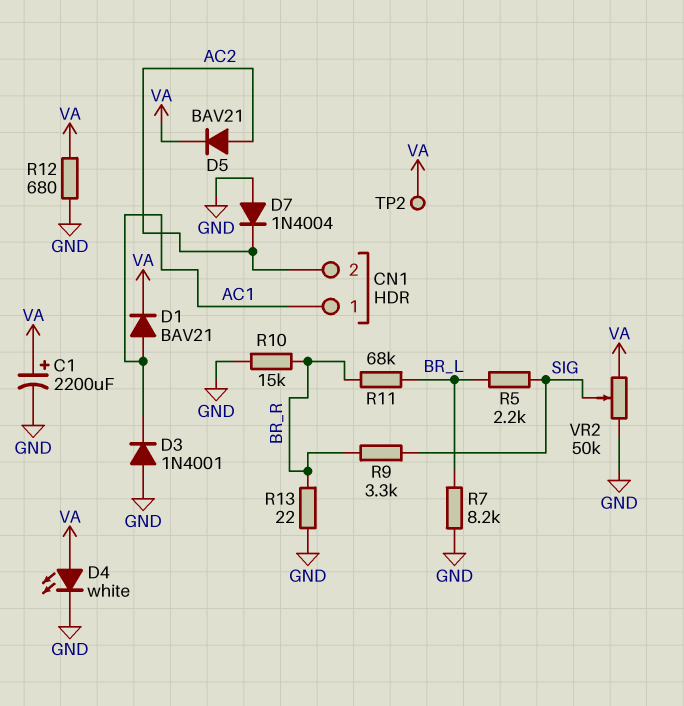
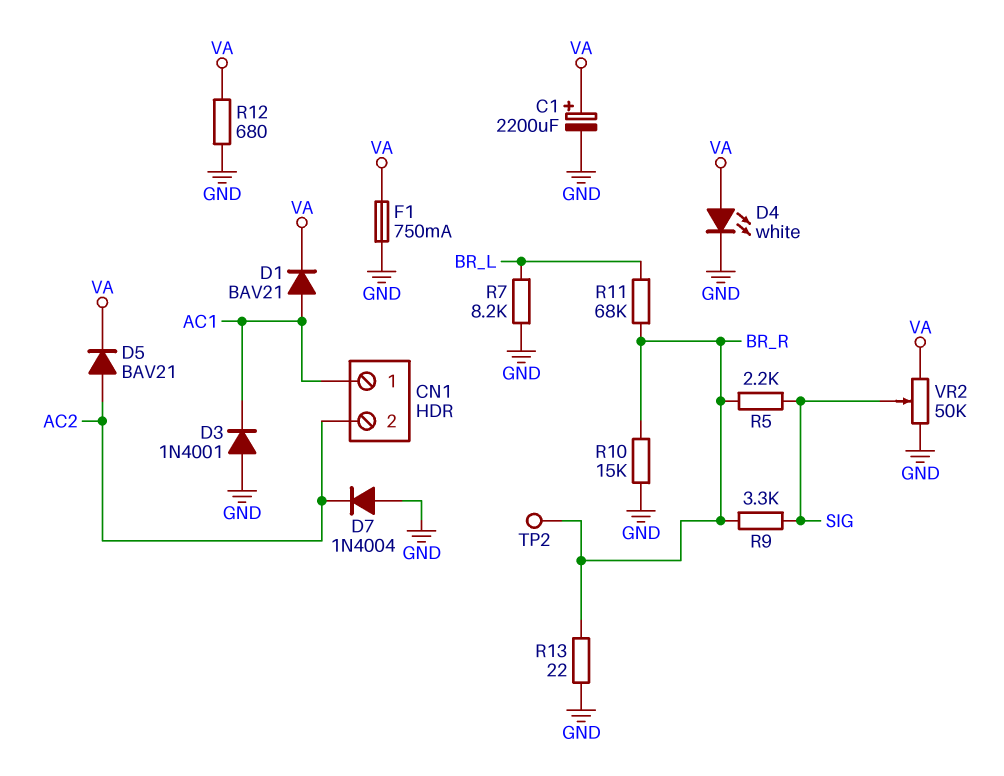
F1: none -> 750mA (GND, VA)
R5: 2.2k (BR_L, SIG) -> 2.2k (BR_R, SIG)
TP2: test point (VA) -> test point (BR_R)

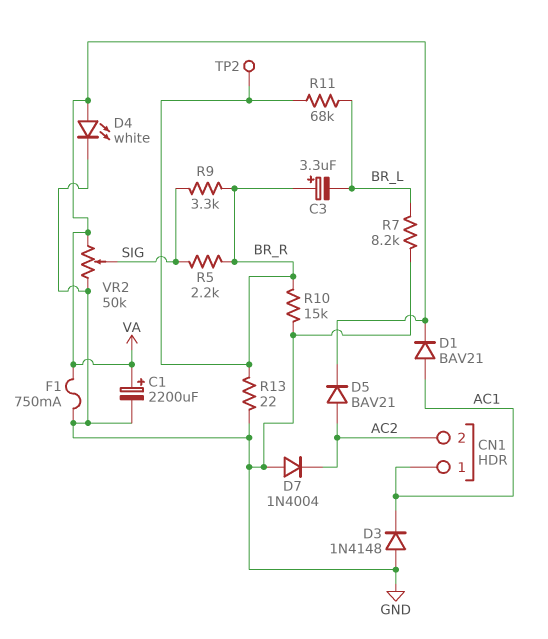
C3: none -> 3.3uF (plus BR_R, minus BR_L)
D3: diode 1N4001 (A GND, K AC1) -> diode 1N4148 (A GND, K AC1)
R12: 680 (GND, VA) -> none

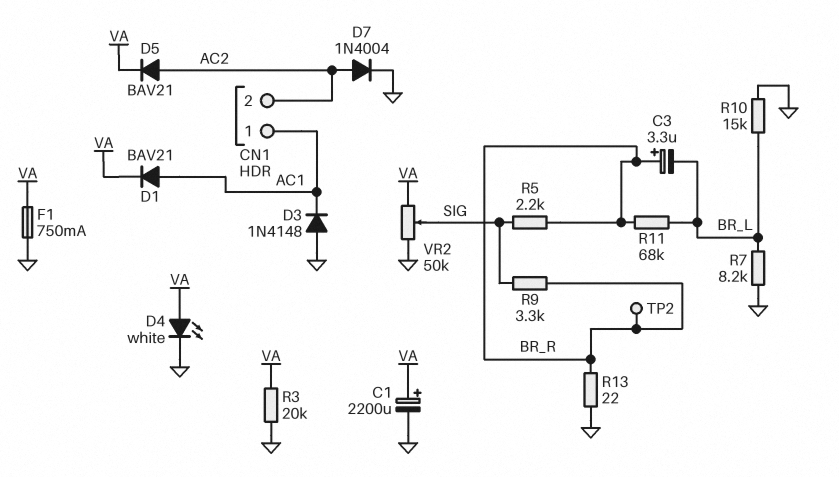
D7: diode 1N4004 (A GND, K AC2) -> diode 1N4004 (A AC2, K GND)
R3: none -> 20k (GND, VA)
R10: 15k (BR_R, GND) -> 15k (BR_L, GND)

